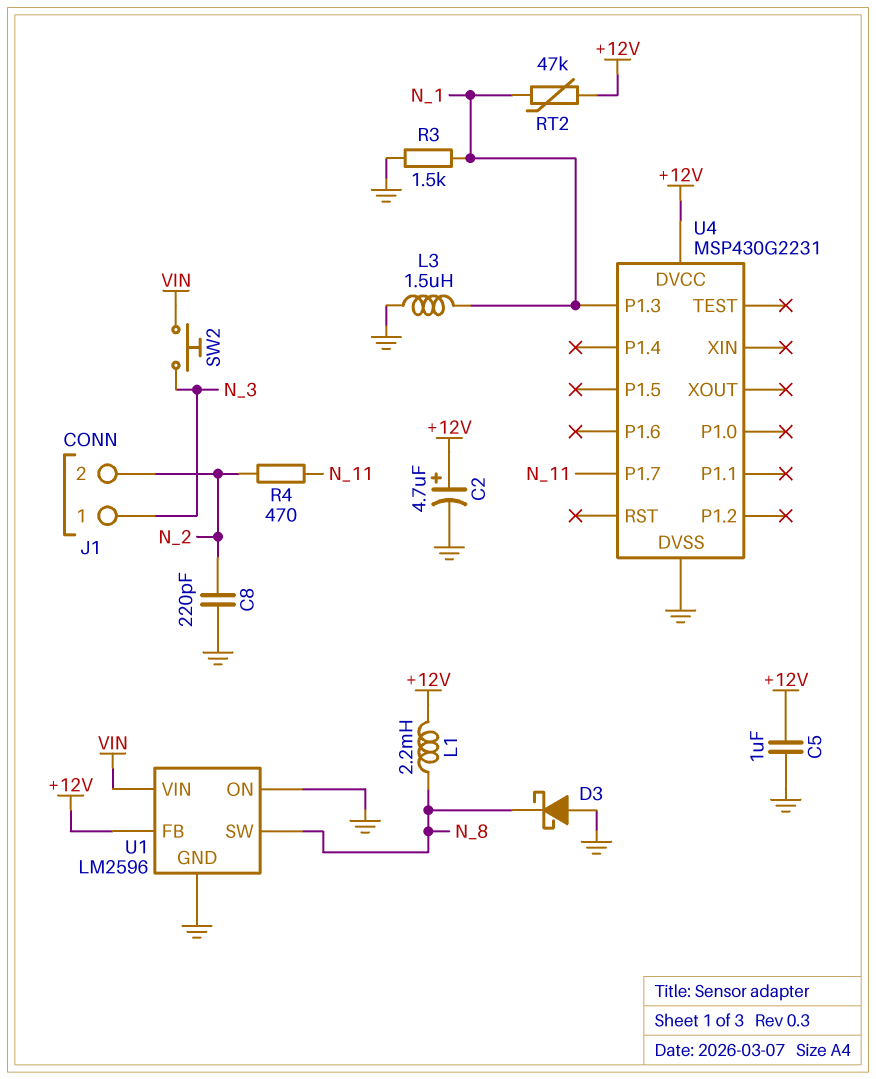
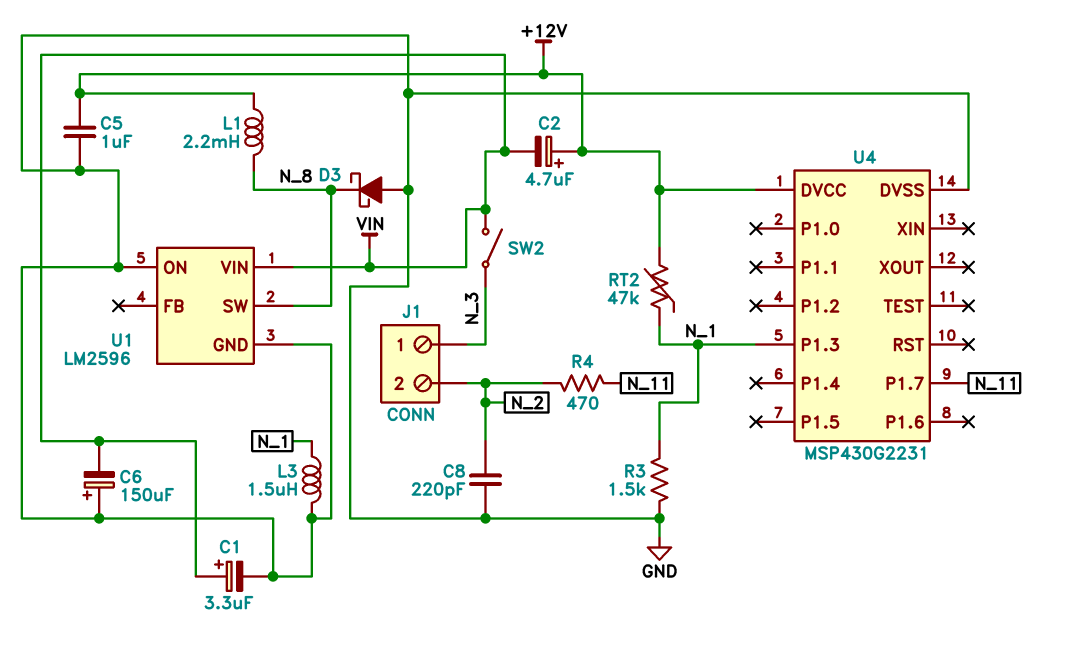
C1: none -> 3.3uF (plus VIN, minus GND)
C2: 4.7uF (plus +12V, minus GND) -> 4.7uF (plus +12V, minus VIN)
C6: none -> 150uF (plus GND, minus VIN)
SW2: button (N_3, VIN) -> switch (N_3, VIN)
U1 pin FB: +12V -> none

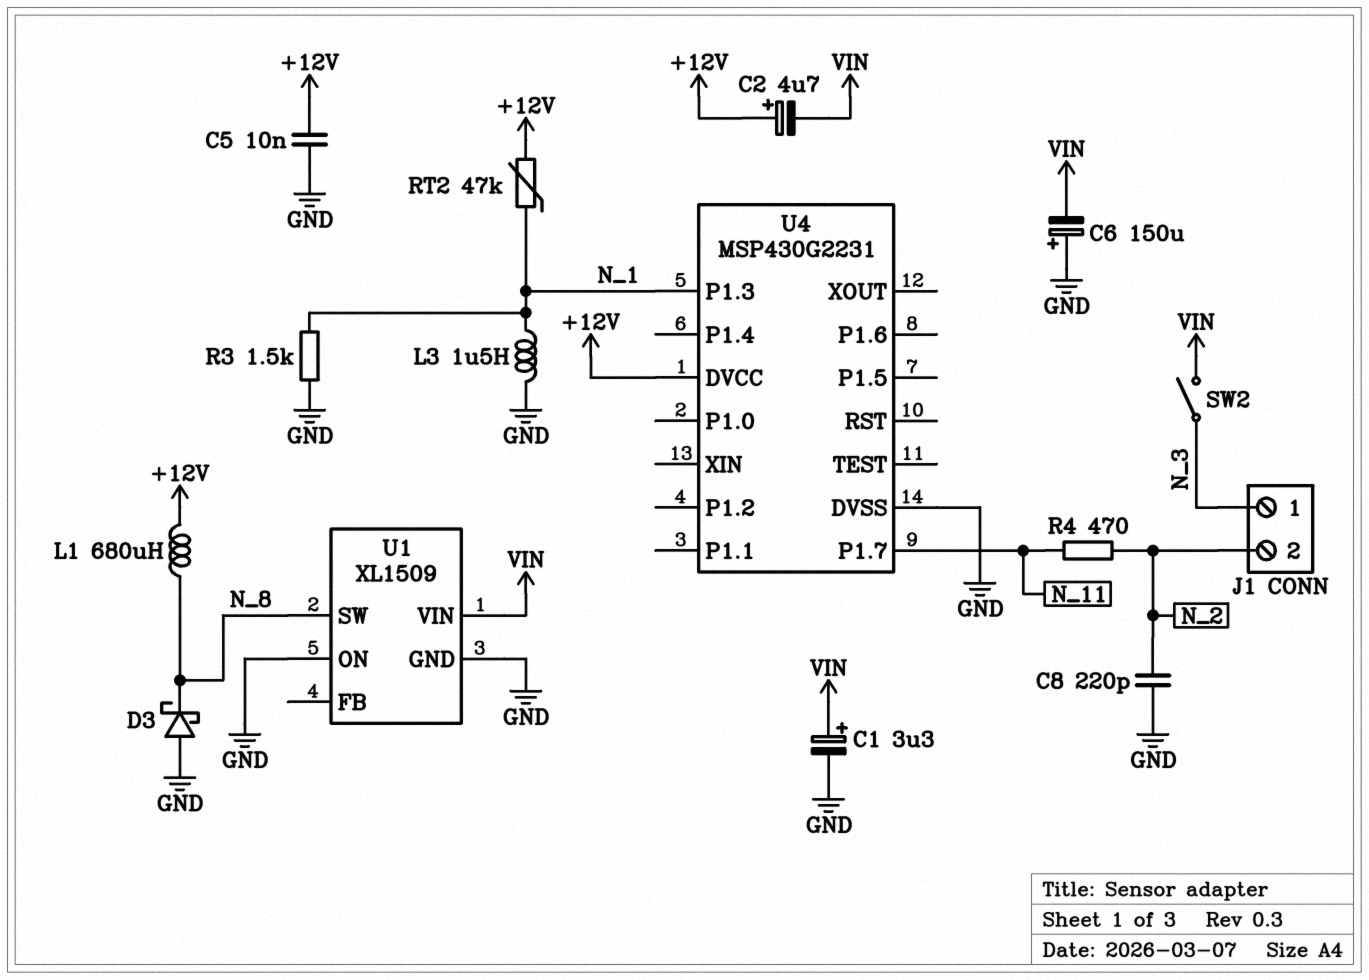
C5: 1uF (+12V, GND) -> 10nF (+12V, GND)
L1: 2.2mH (+12V, N_8) -> 680uH (+12V, N_8)
U1: LM2596 -> XL1509

